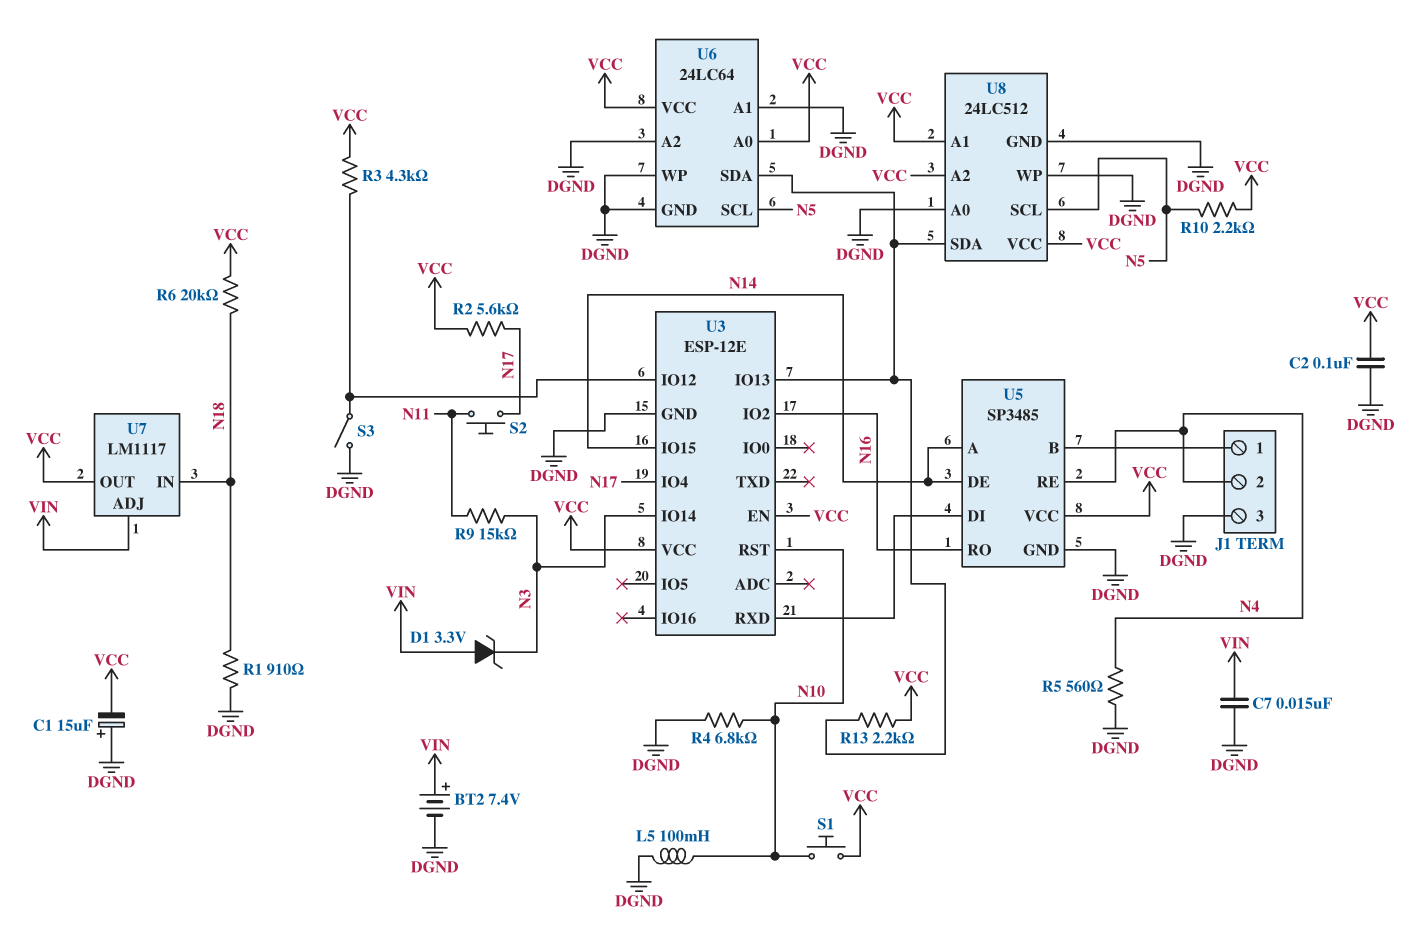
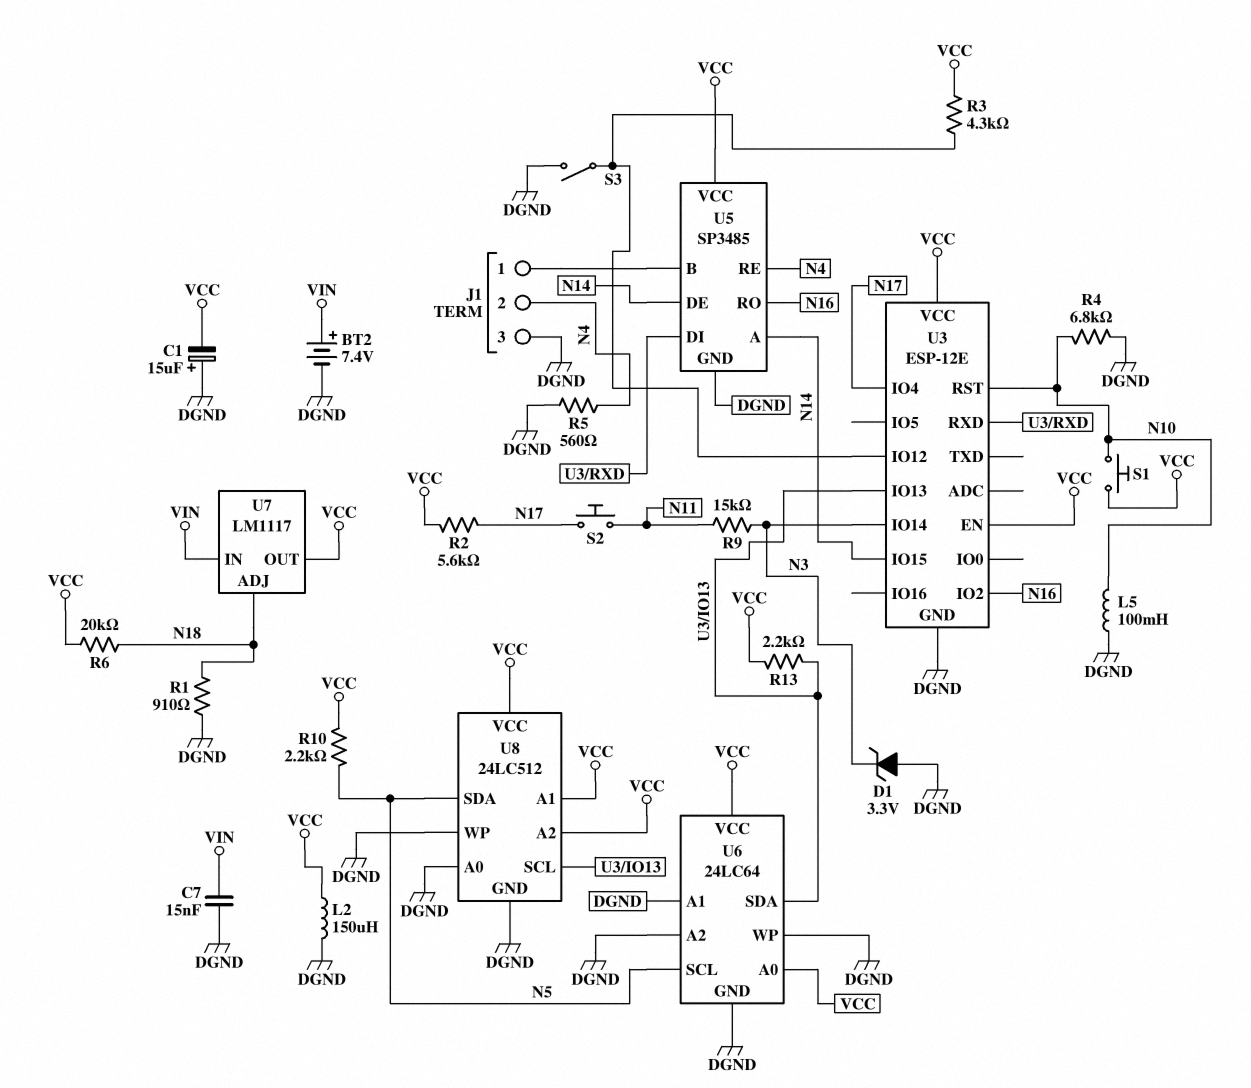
C2: 100nF (DGND, VCC) -> none
D1: zener 3.3V (A VIN, K N3) -> zener 3.3V (A DGND, K N3)
L2: none -> 150uH (DGND, VCC)
U7 pin ADJ: VIN -> N18
U7 pin IN: N18 -> VIN
U8 pin SCL: N5 -> U3/IO13
U8 pin SDA: U3/IO13 -> N5

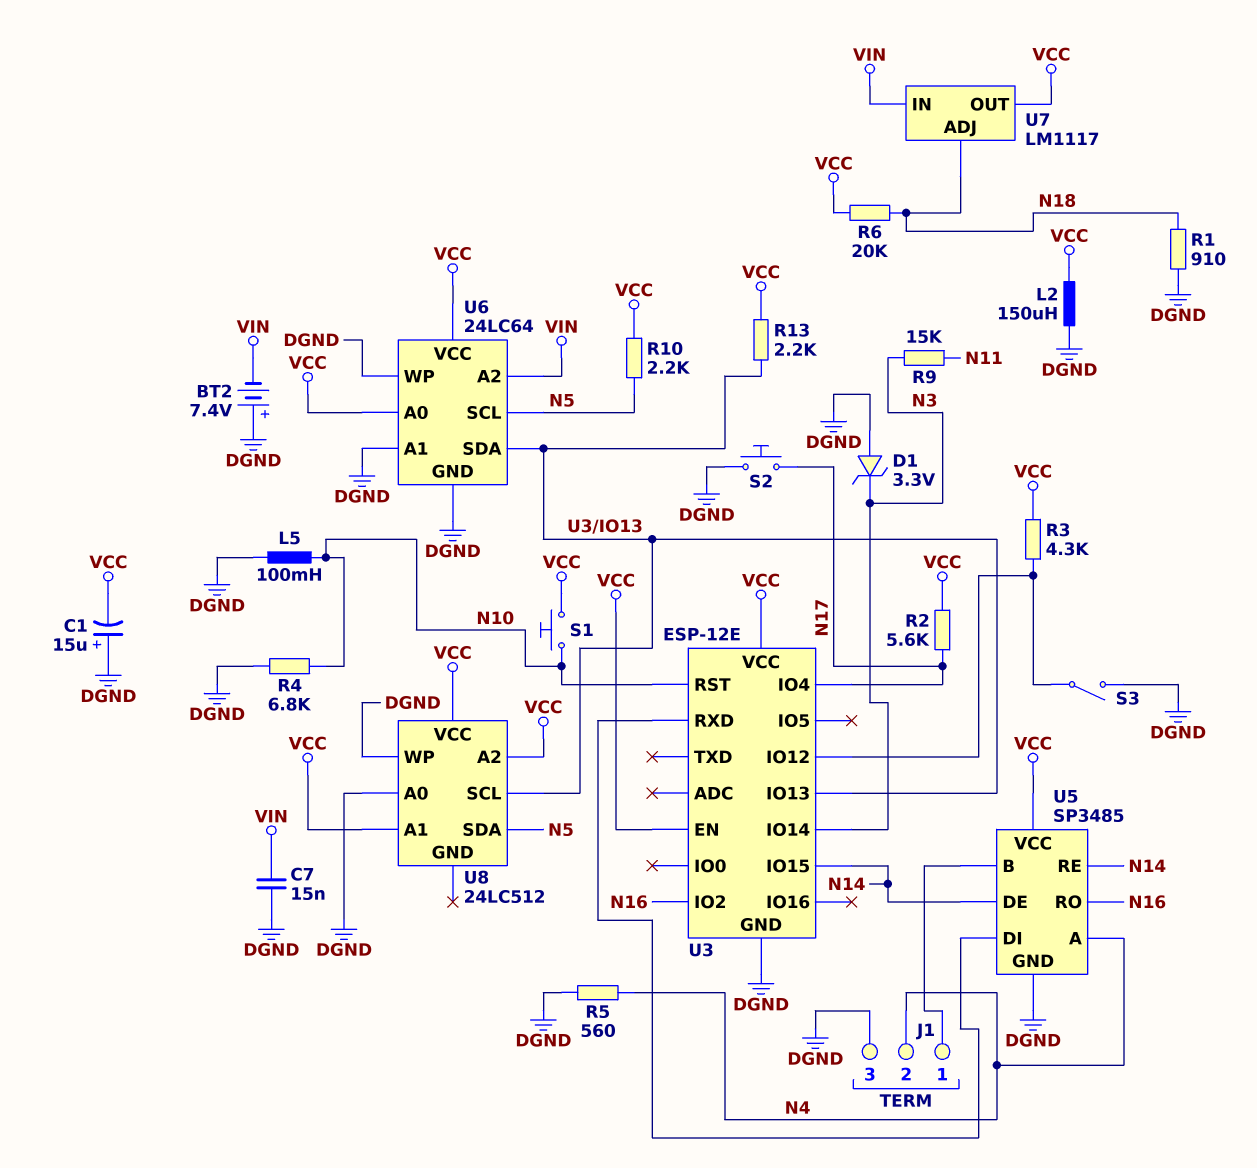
BT2: 7.4V (plus VIN, minus DGND) -> 7.4V (plus DGND, minus VIN)
S2: button (N11, N17) -> button (DGND, N17)
U5 pin A: N14 -> N4
U5 pin RE: N4 -> N14
U6 pin A2: DGND -> VIN
U8 pin GND: DGND -> none

